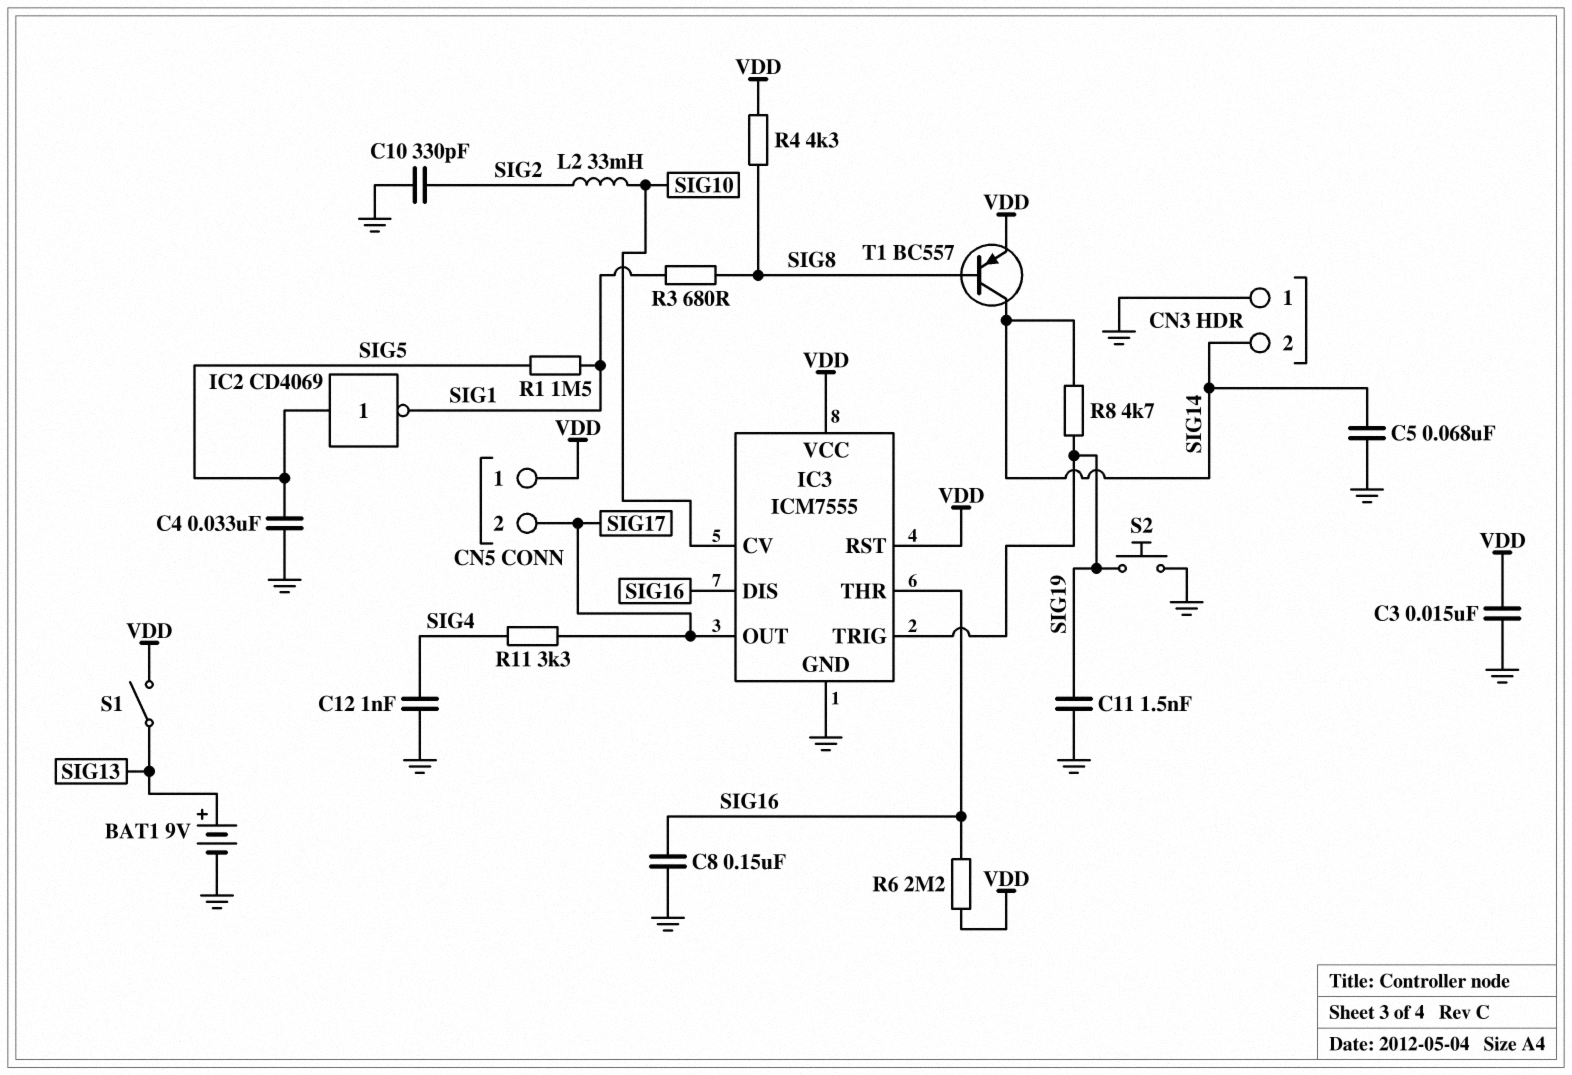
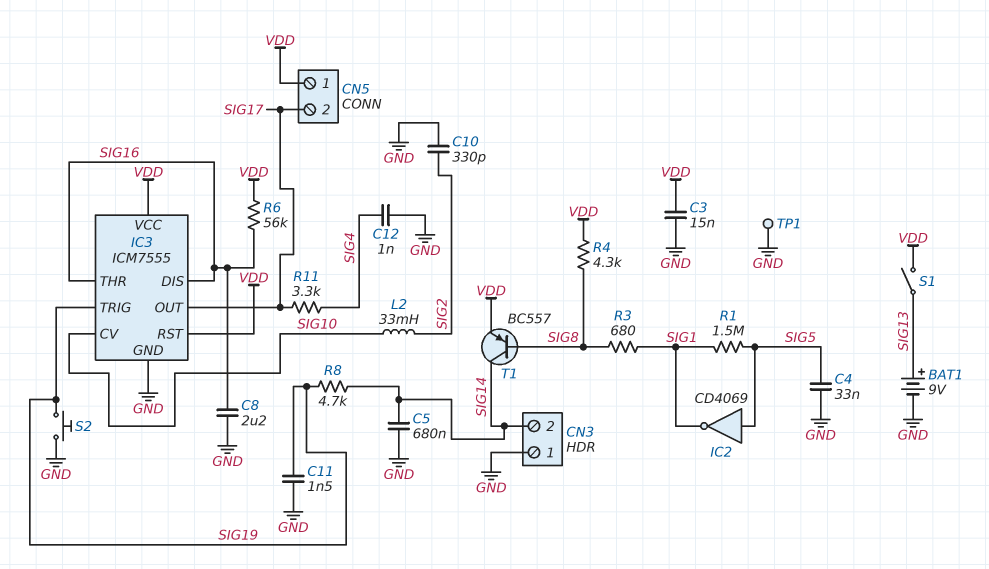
C5: 68nF (GND, SIG14) -> 680nF (GND, SIG14)
C8: 150nF (GND, SIG16) -> 2.2uF (GND, SIG16)
R6: 2.2M (SIG16, VDD) -> 56k (SIG16, VDD)
TP1: none -> test point (GND)

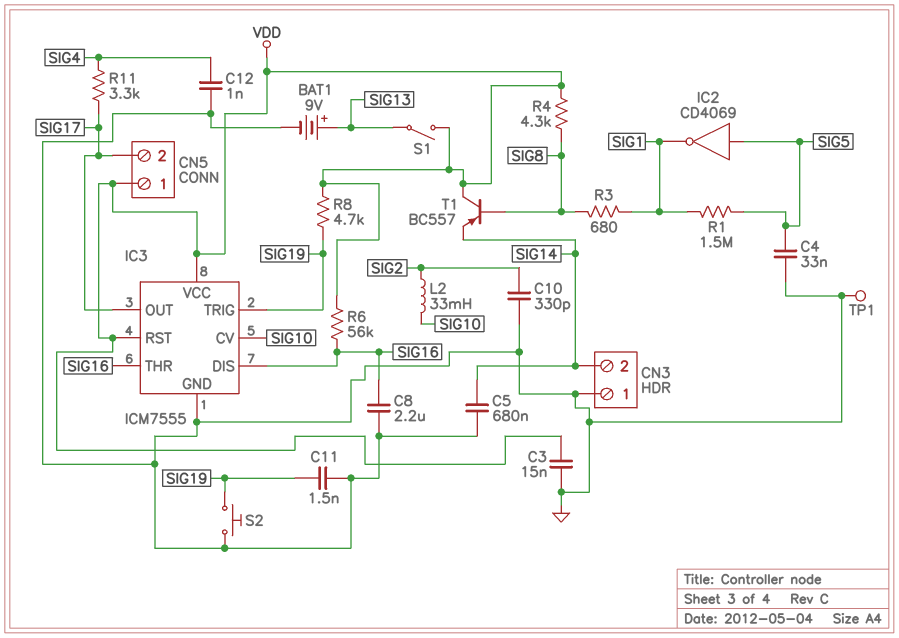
R8: 4.7k (SIG14, SIG19) -> 4.7k (SIG19, VDD)
T1: PNP BC557 (B SIG8, C SIG14, E VDD) -> PNP BC557 (B SIG8, C VDD, E SIG14)

